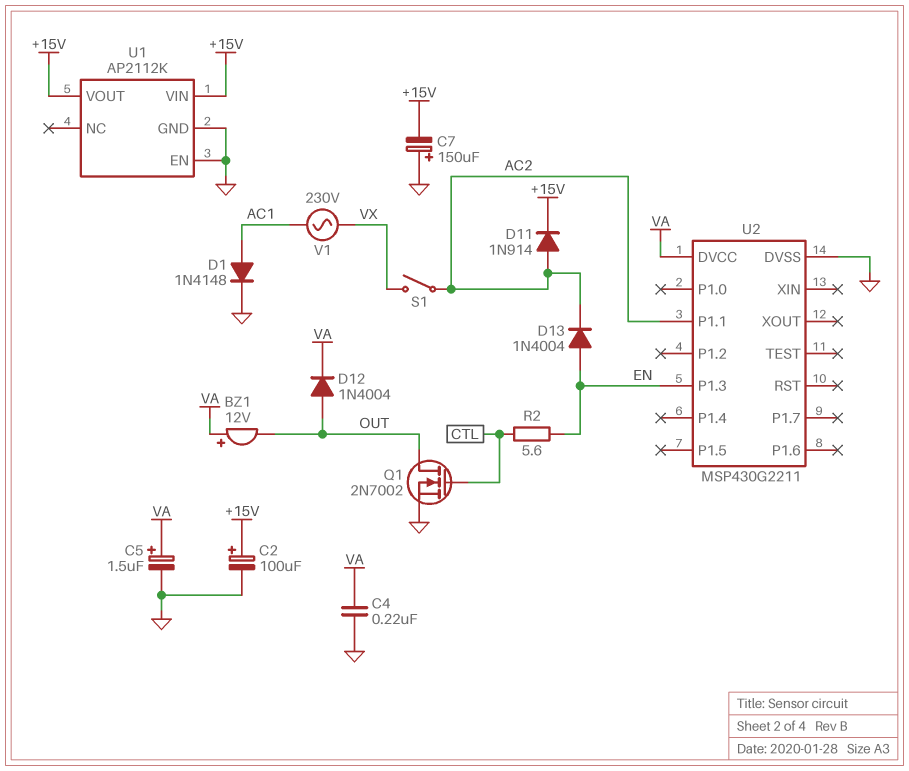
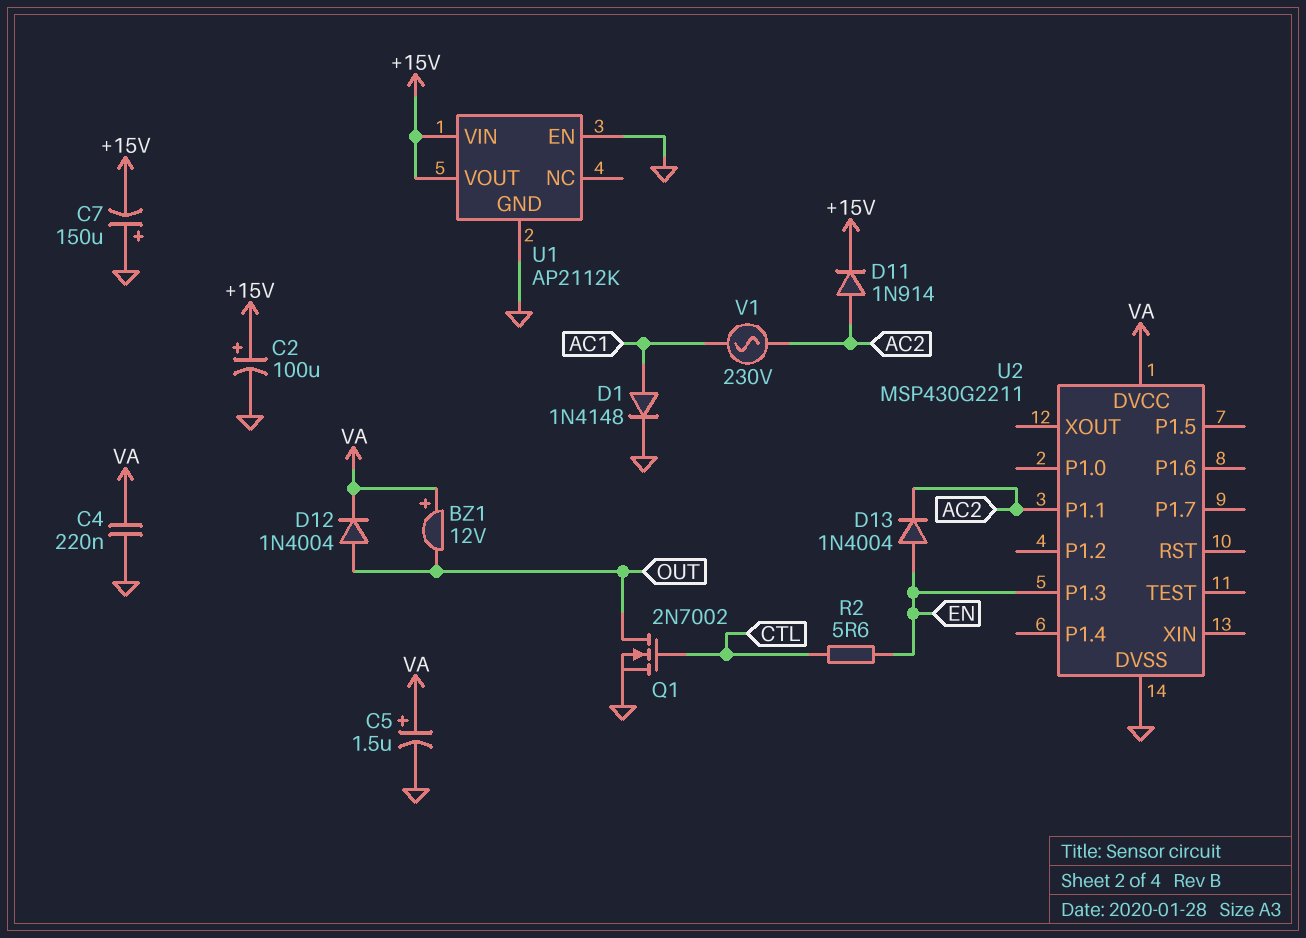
S1: switch (AC2, VX) -> none
V1: AC 230V (AC1, VX) -> AC 230V (AC1, AC2)

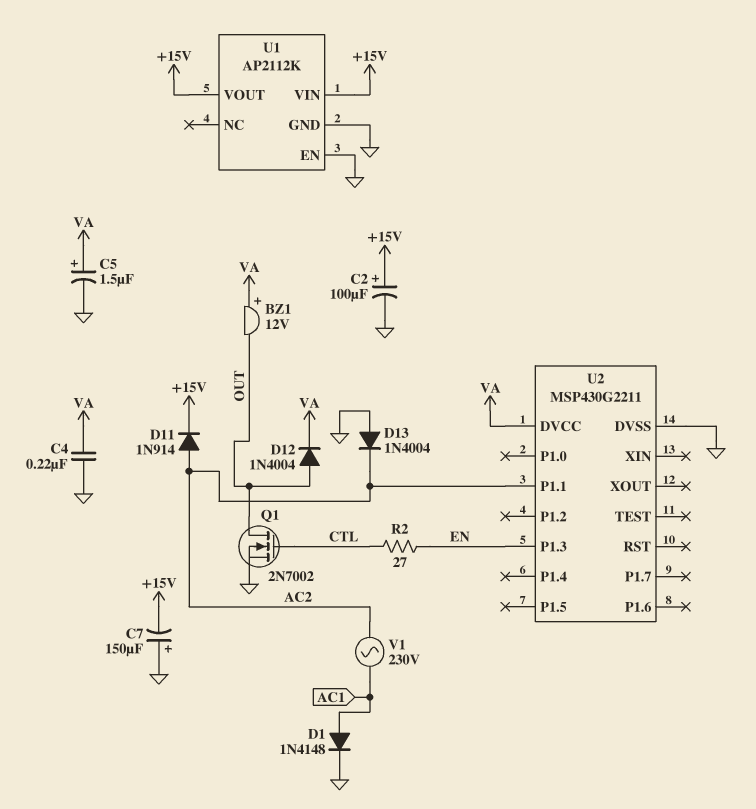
D13: diode 1N4004 (A EN, K AC2) -> diode 1N4004 (A GND, K AC2)
R2: 5.6 (CTL, EN) -> 27 (CTL, EN)

